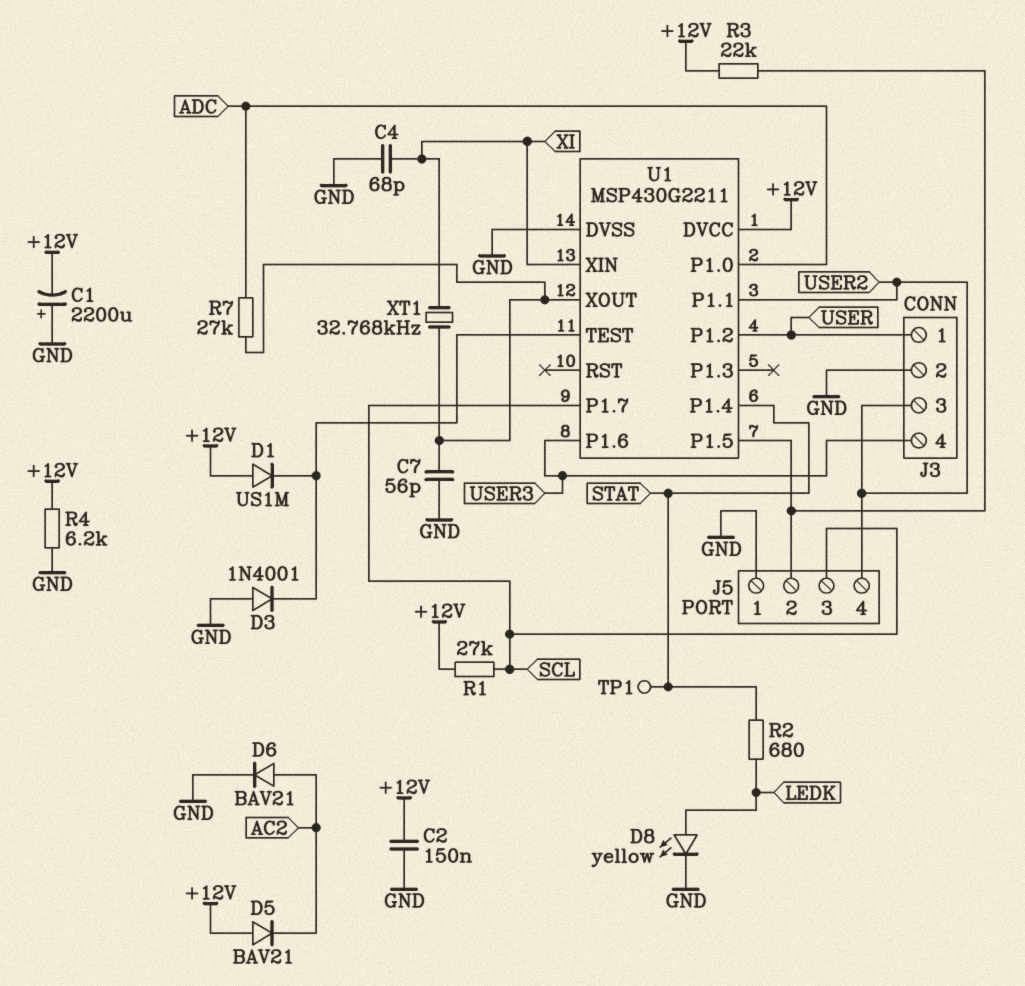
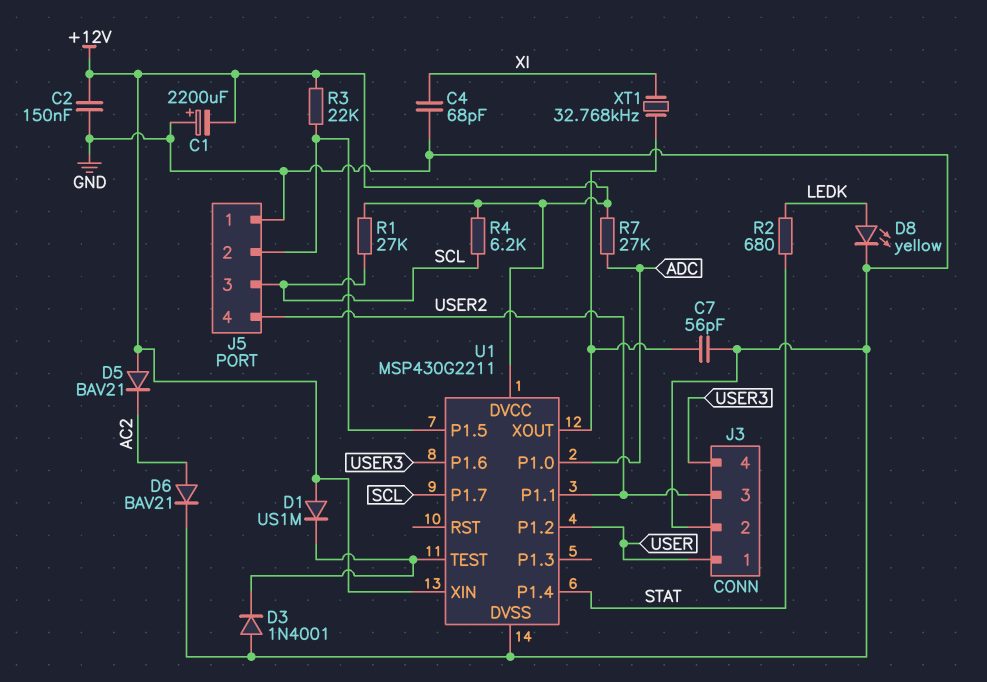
R4: 6.2k (+12V, GND) -> 6.2k (+12V, SCL)
R7: 27k (ADC, U1/XOUT) -> 27k (+12V, ADC)
TP1: test point (STAT) -> none
U1 pin XIN: XI -> +12V

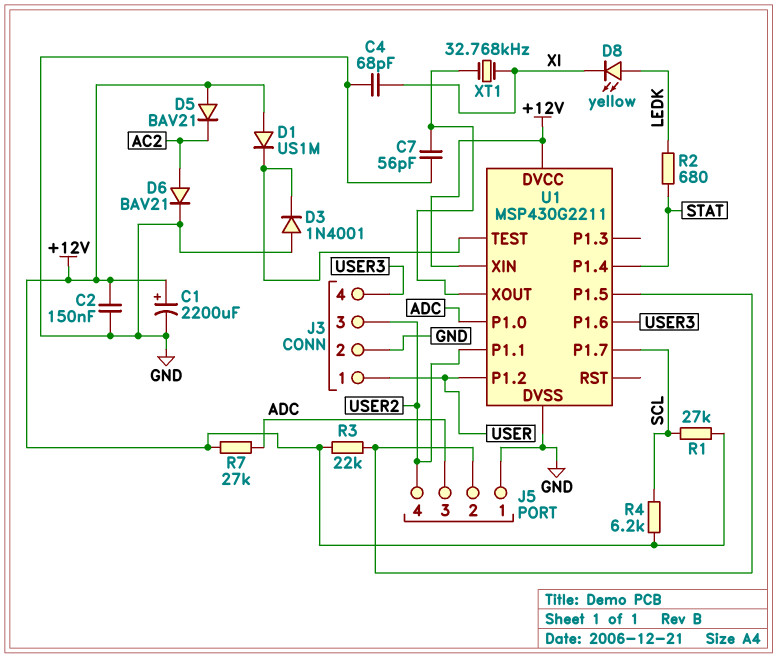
C1: 2200uF (plus GND, minus +12V) -> 2200uF (plus +12V, minus GND)
D8: LED yellow (A LEDK, K GND) -> LED yellow (A LEDK, K XI)
J5 pin 3: SCL -> ADC

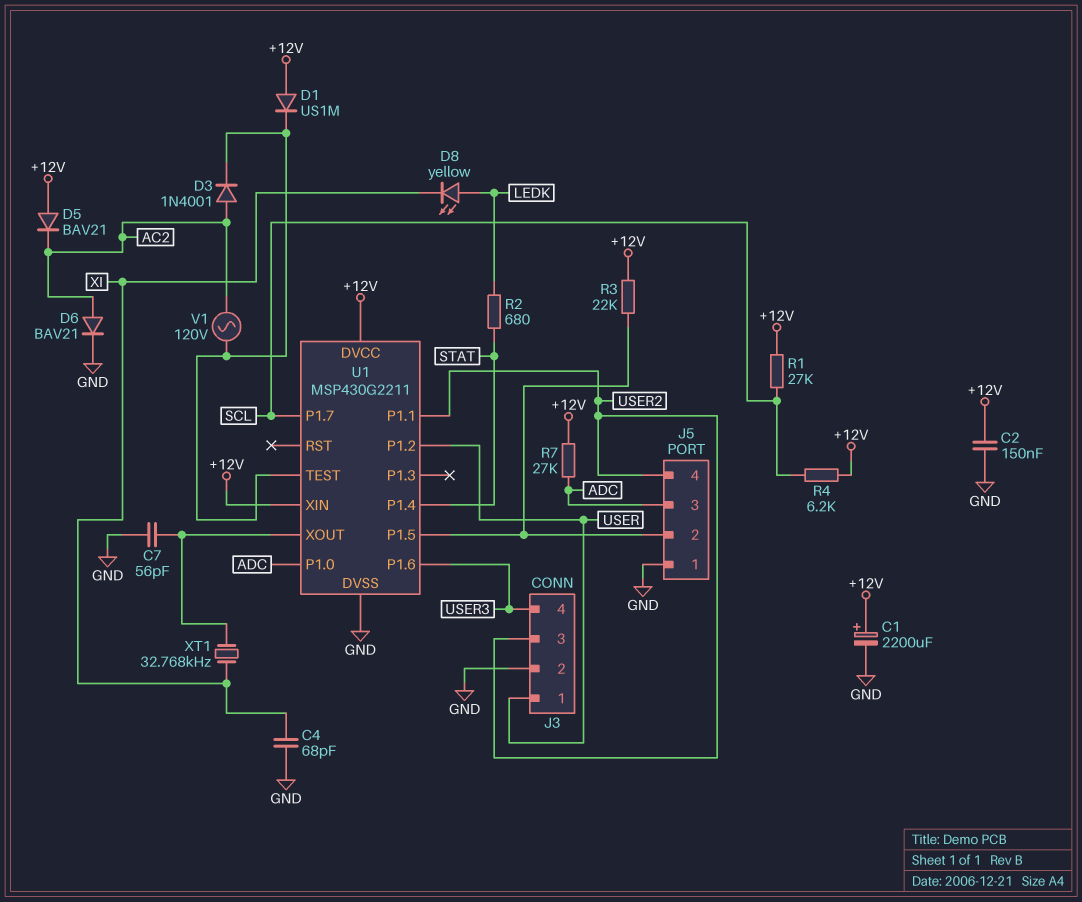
D3: diode 1N4001 (A GND, K U1/TEST) -> diode 1N4001 (A AC2, K U1/TEST)
V1: none -> AC 120V (AC2, U1/TEST)

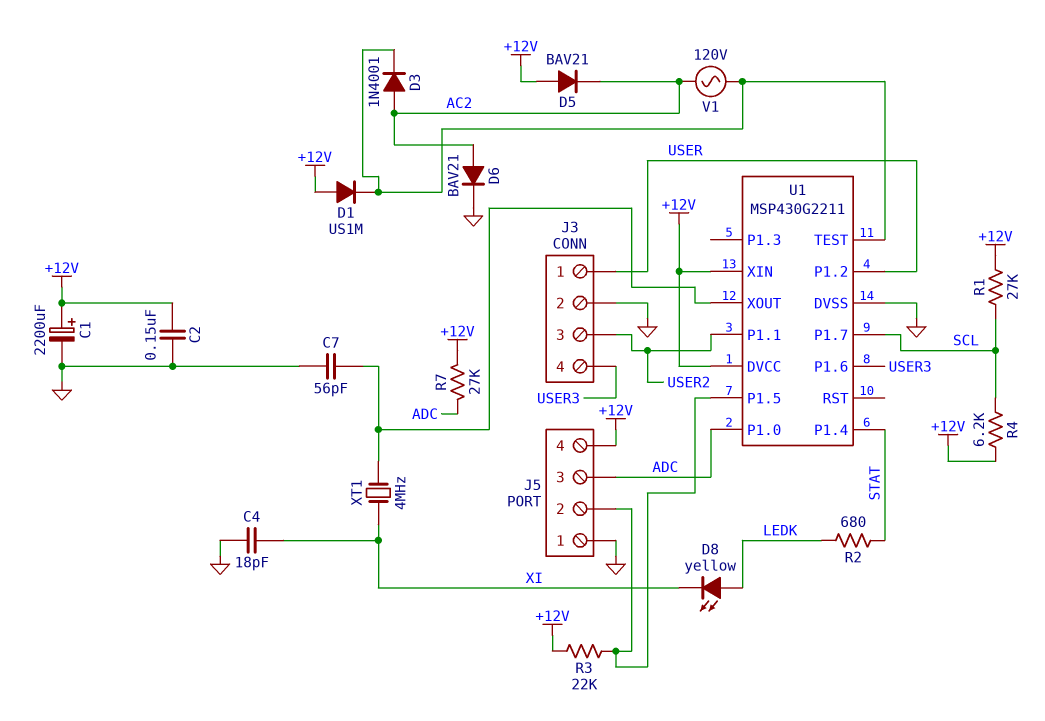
C4: 68pF (GND, XI) -> 18pF (GND, XI)
J5 pin 4: USER2 -> +12V
XT1: 32.768kHz (U1/XOUT, XI) -> 4MHz (U1/XOUT, XI)

